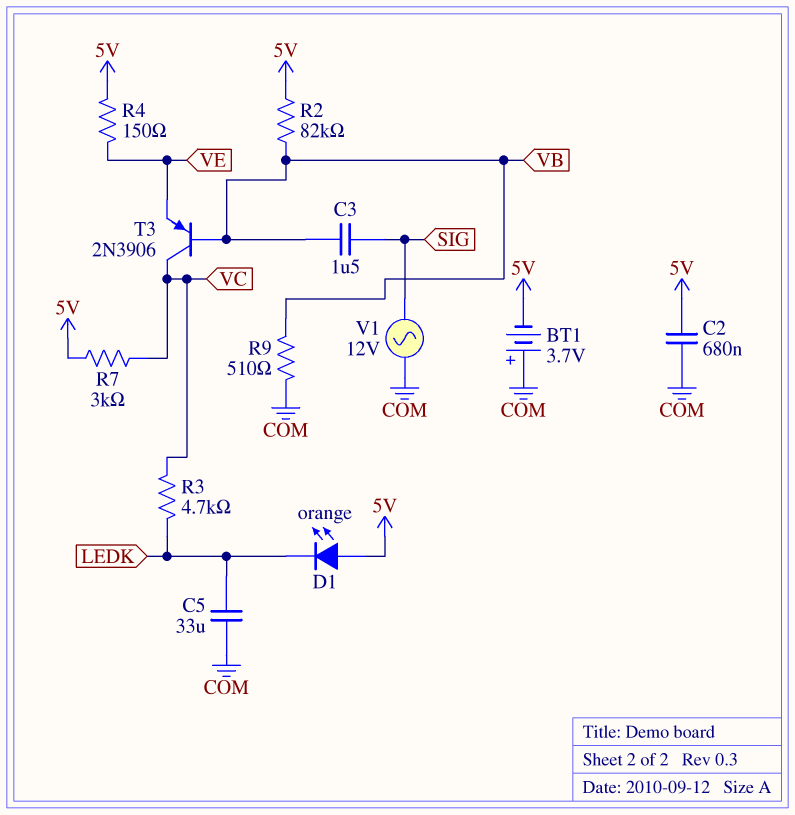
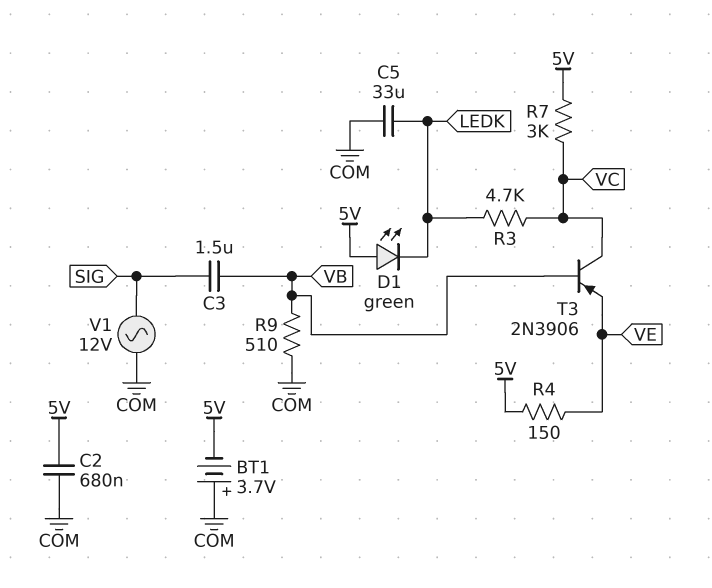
D1: LED orange (A 5V, K LEDK) -> LED green (A 5V, K LEDK)
R2: 82k (5V, VB) -> none

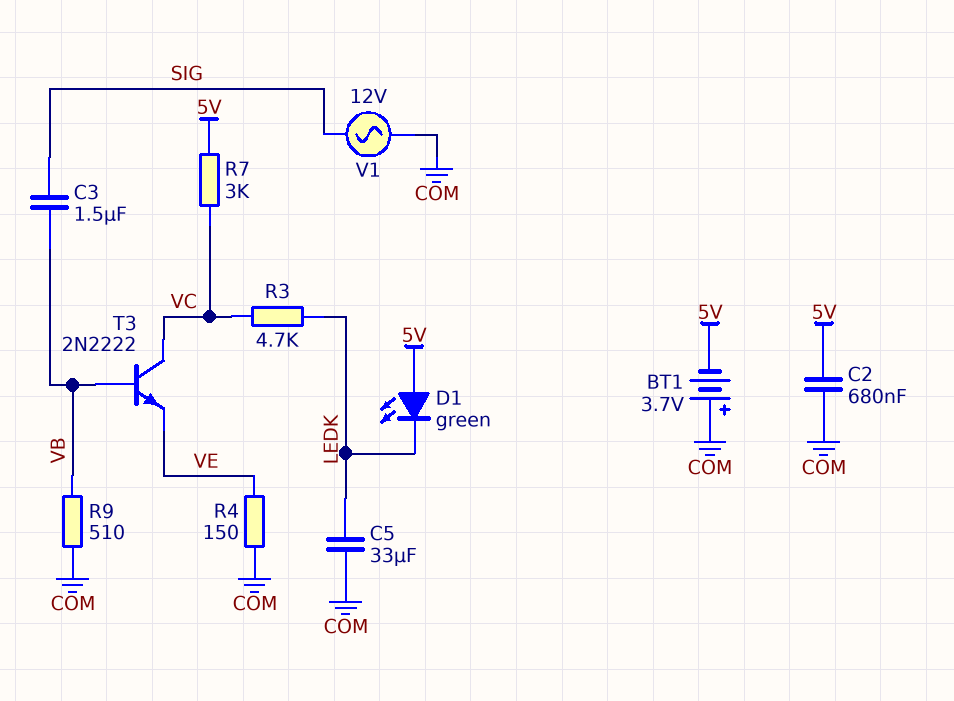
R4: 150 (5V, VE) -> 150 (COM, VE)
T3: PNP 2N3906 (B VB, C VC, E VE) -> NPN 2N2222 (B VB, C VC, E VE)

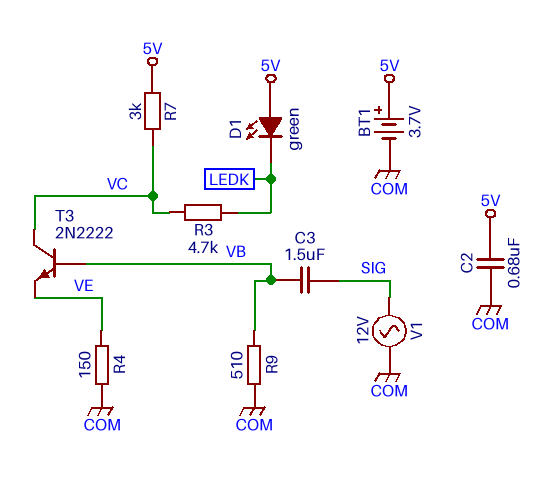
BT1: 3.7V (plus COM, minus 5V) -> 3.7V (plus 5V, minus COM)
C5: 33uF (COM, LEDK) -> none

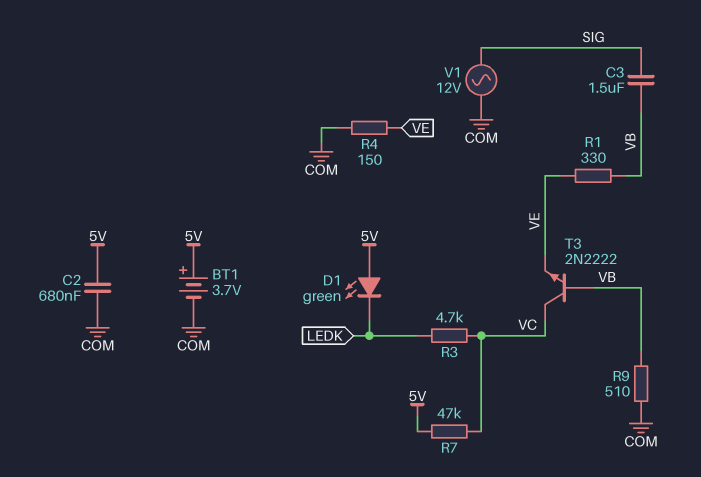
R1: none -> 330 (VB, VE)
R7: 3k (5V, VC) -> 47k (5V, VC)

